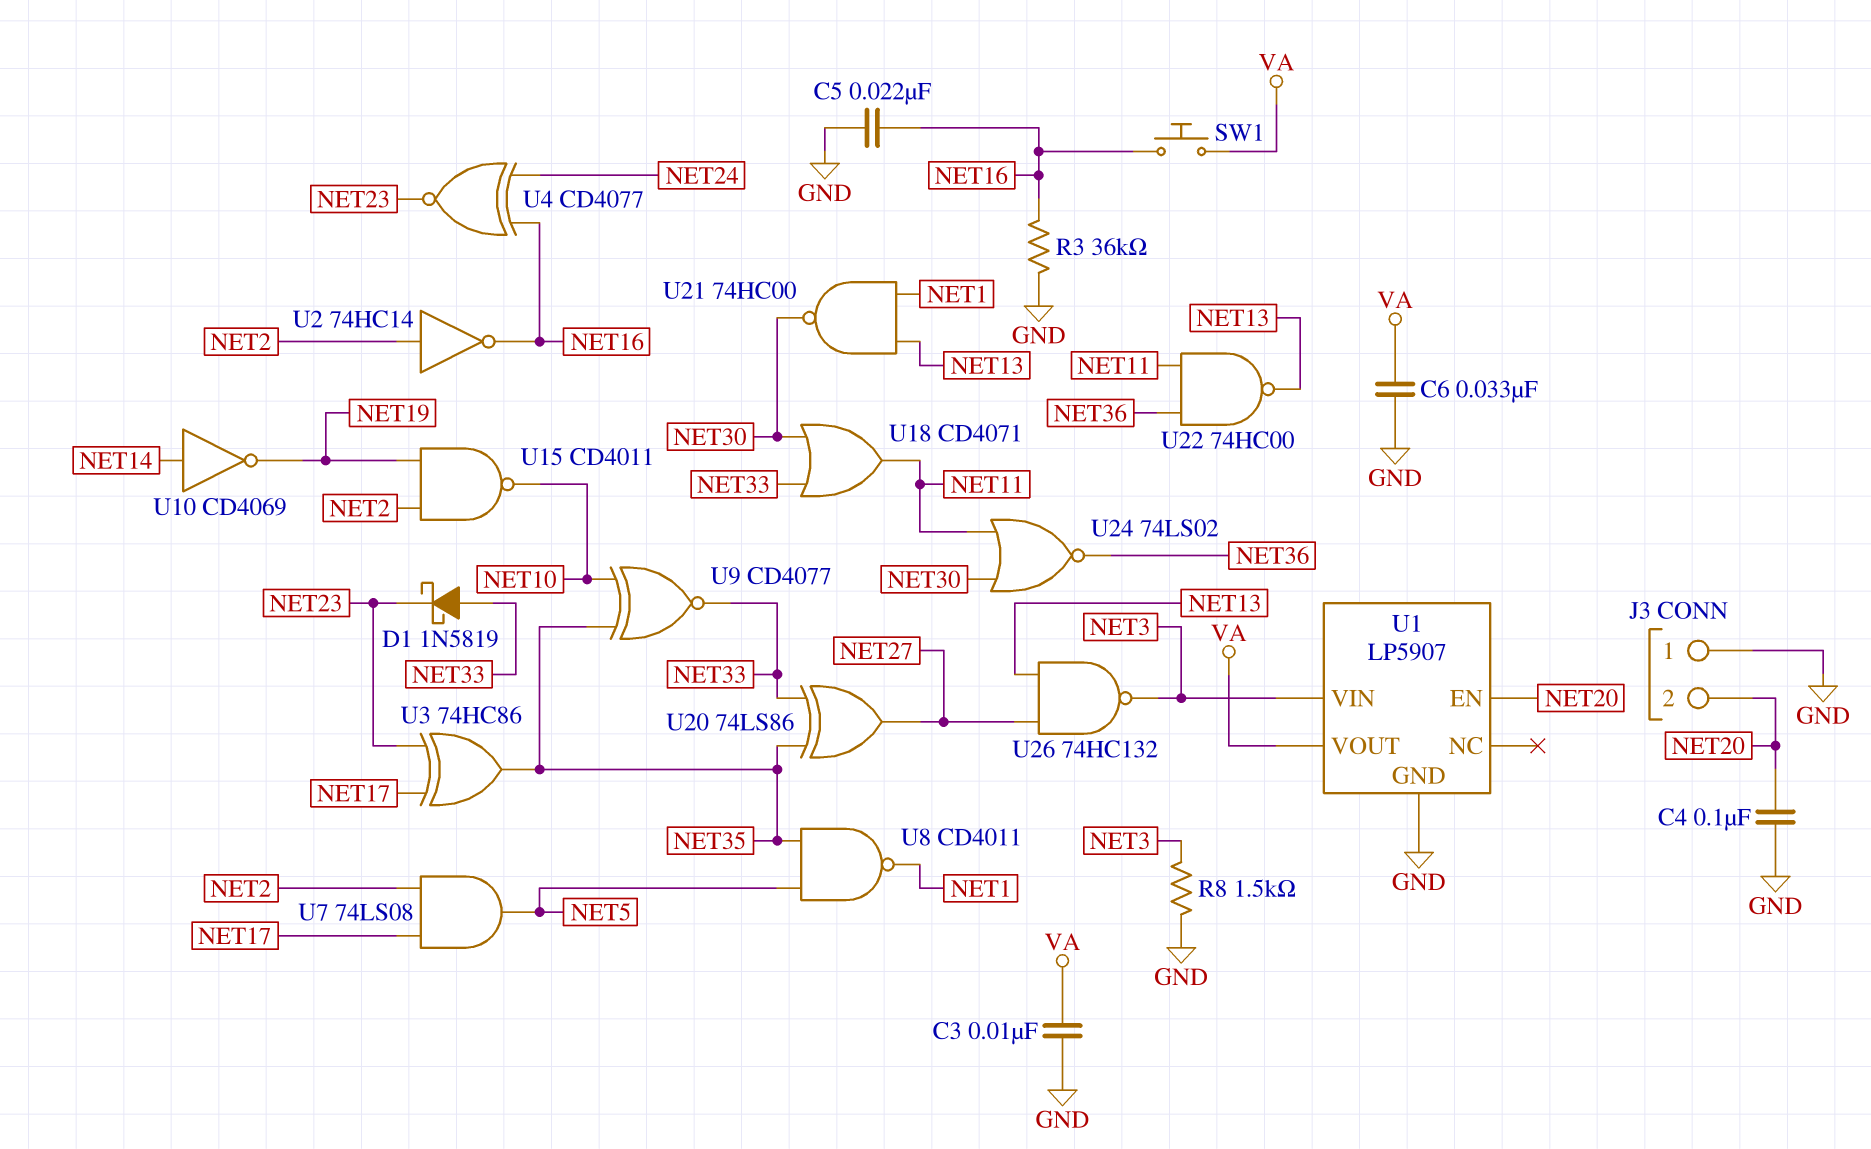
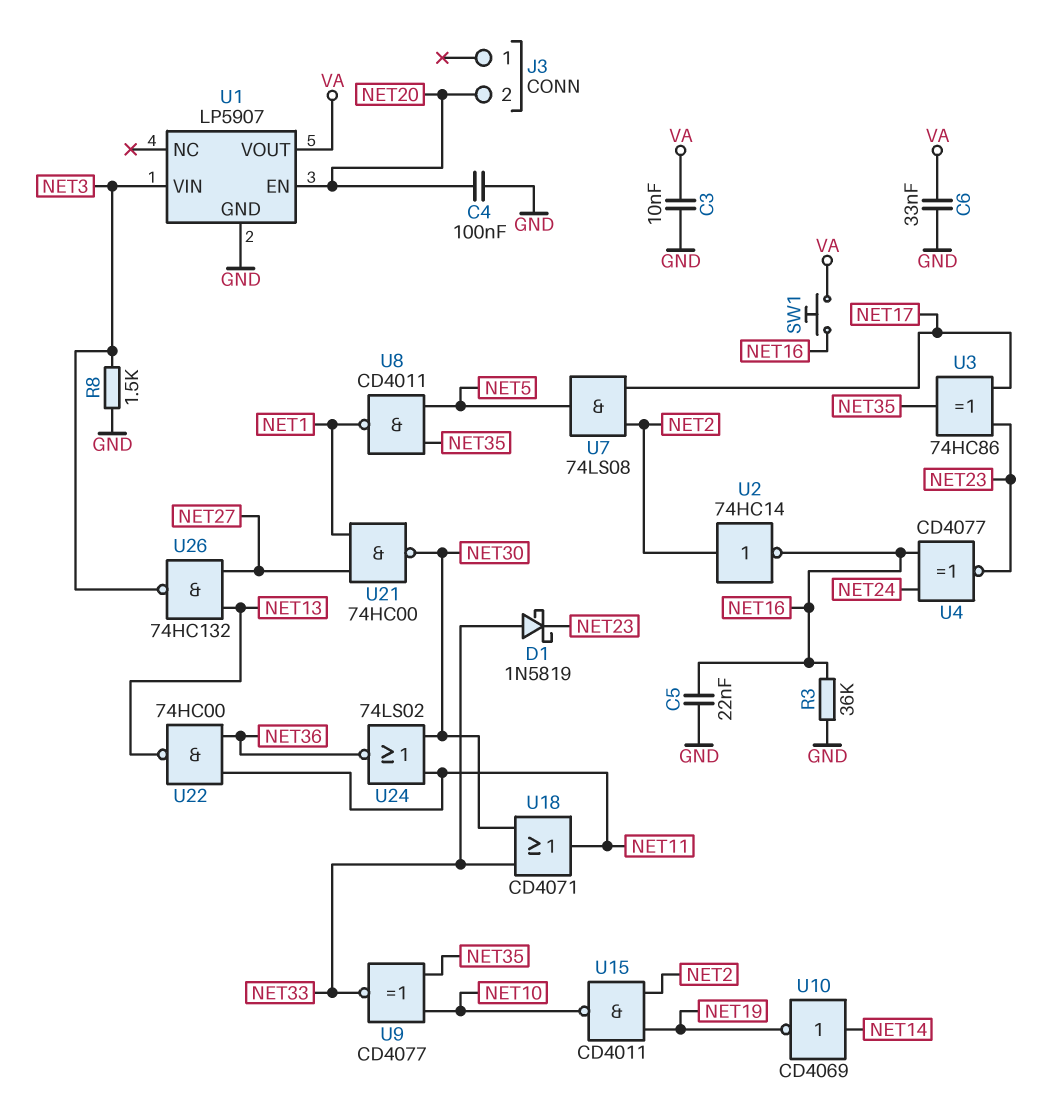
J3 pin 1: GND -> none
U20: XOR 74LS86 (in NET33, in NET35, out NET27) -> none
U21: NAND 74HC00 (in NET1, in NET13, out NET30) -> NAND 74HC00 (in NET1, in NET27, out NET30)

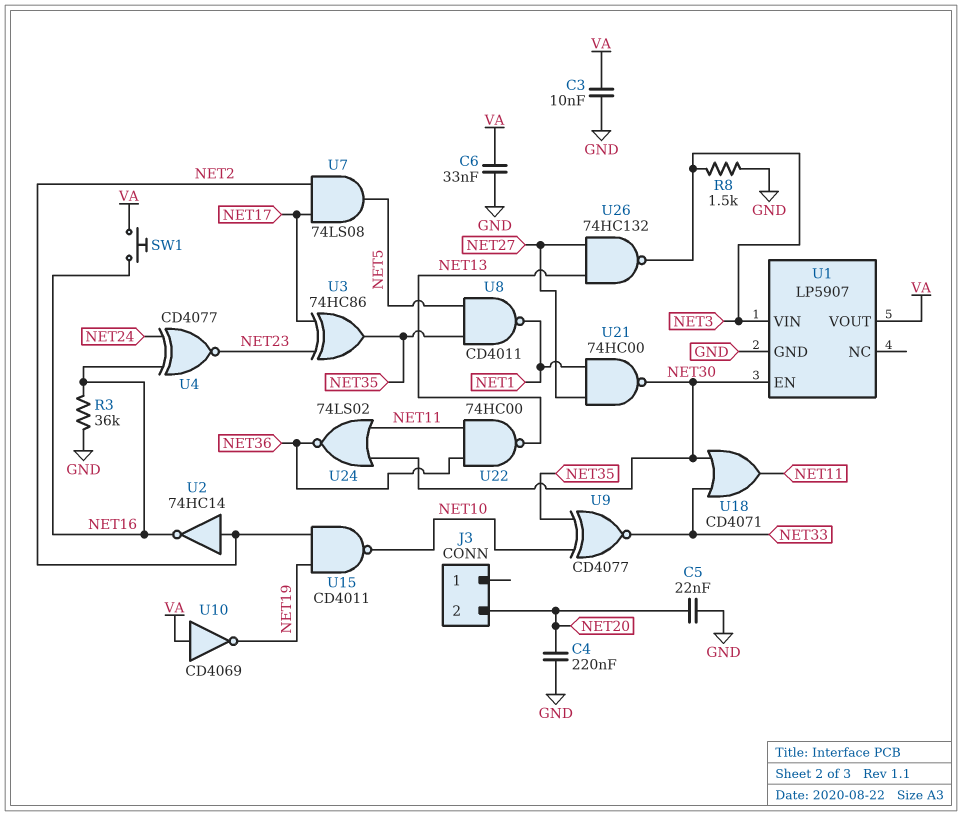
C4: 100nF (GND, NET20) -> 220nF (GND, NET20)
C5: 22nF (GND, NET16) -> 22nF (GND, NET20)
D1: schottky 1N5819 (A NET33, K NET23) -> none
U1 pin EN: NET20 -> NET30
U10: NOT CD4069 (in NET14, out NET19) -> NOT CD4069 (in VA, out NET19)

